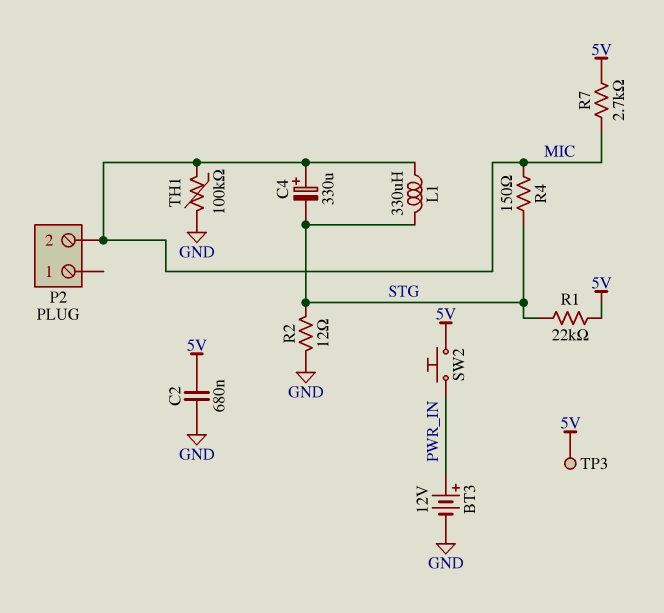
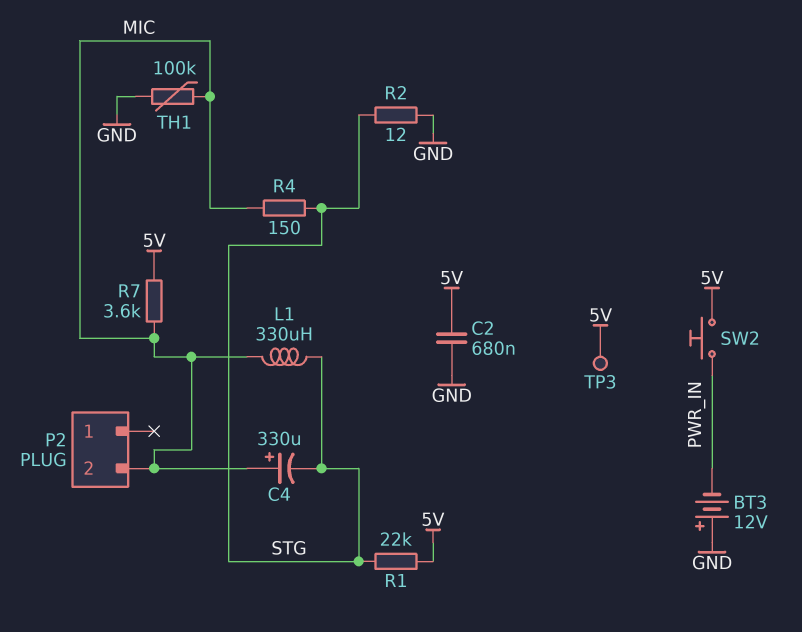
BT3: 12V (plus PWR_IN, minus GND) -> 12V (plus GND, minus PWR_IN)
R7: 2.7k (5V, MIC) -> 3.6k (5V, MIC)

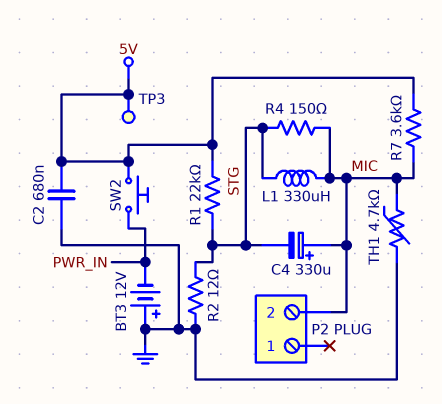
TH1: 100k (GND, MIC) -> 4.7k (GND, MIC)

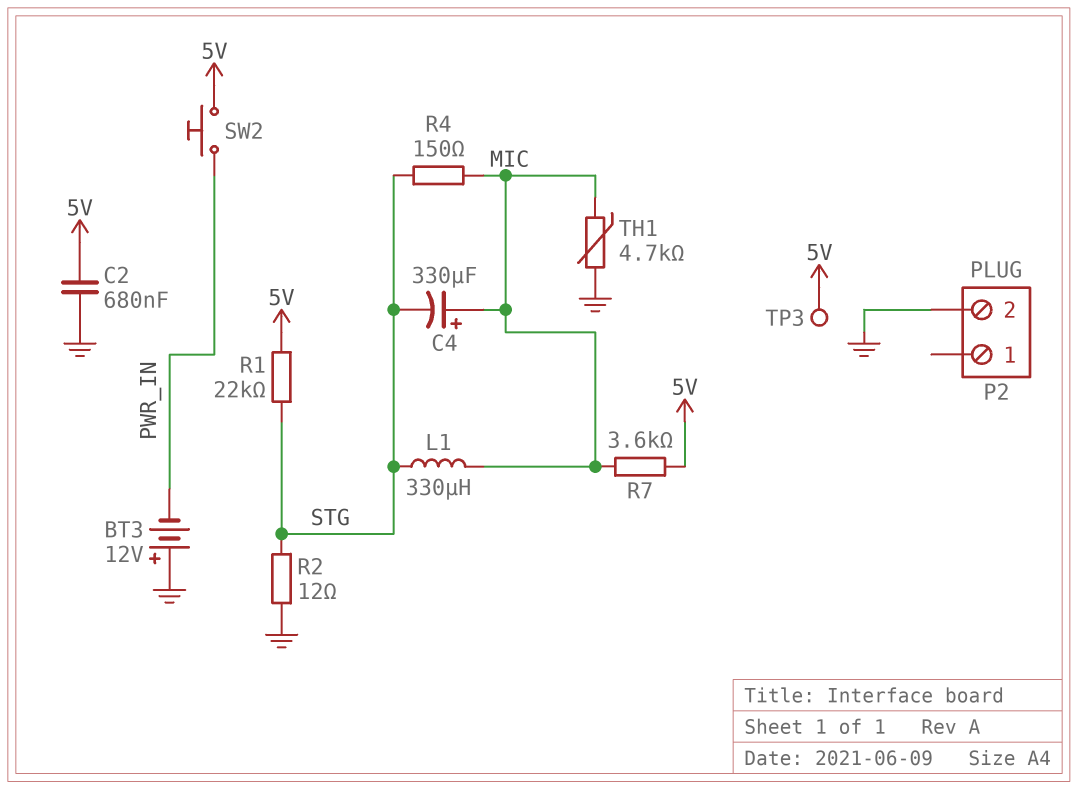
P2 pin 2: MIC -> GND

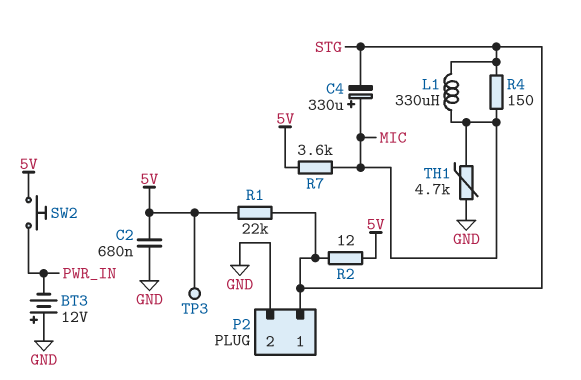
P2 pin 1: none -> STG
R2: 12 (GND, STG) -> 12 (5V, STG)

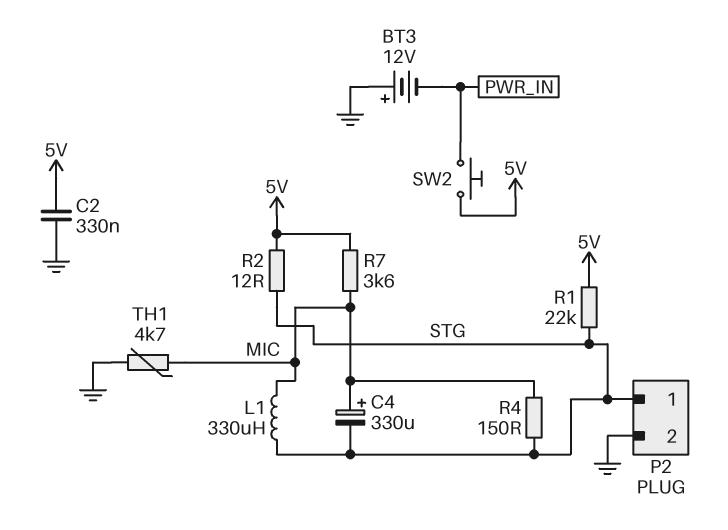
C2: 680nF (5V, GND) -> 330nF (5V, GND)
TP3: test point (5V) -> none

